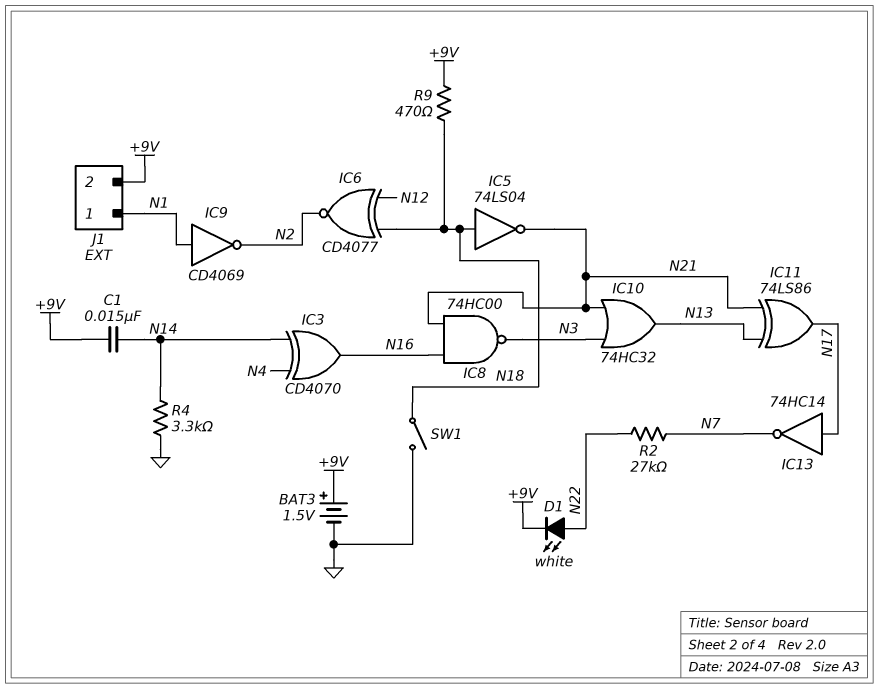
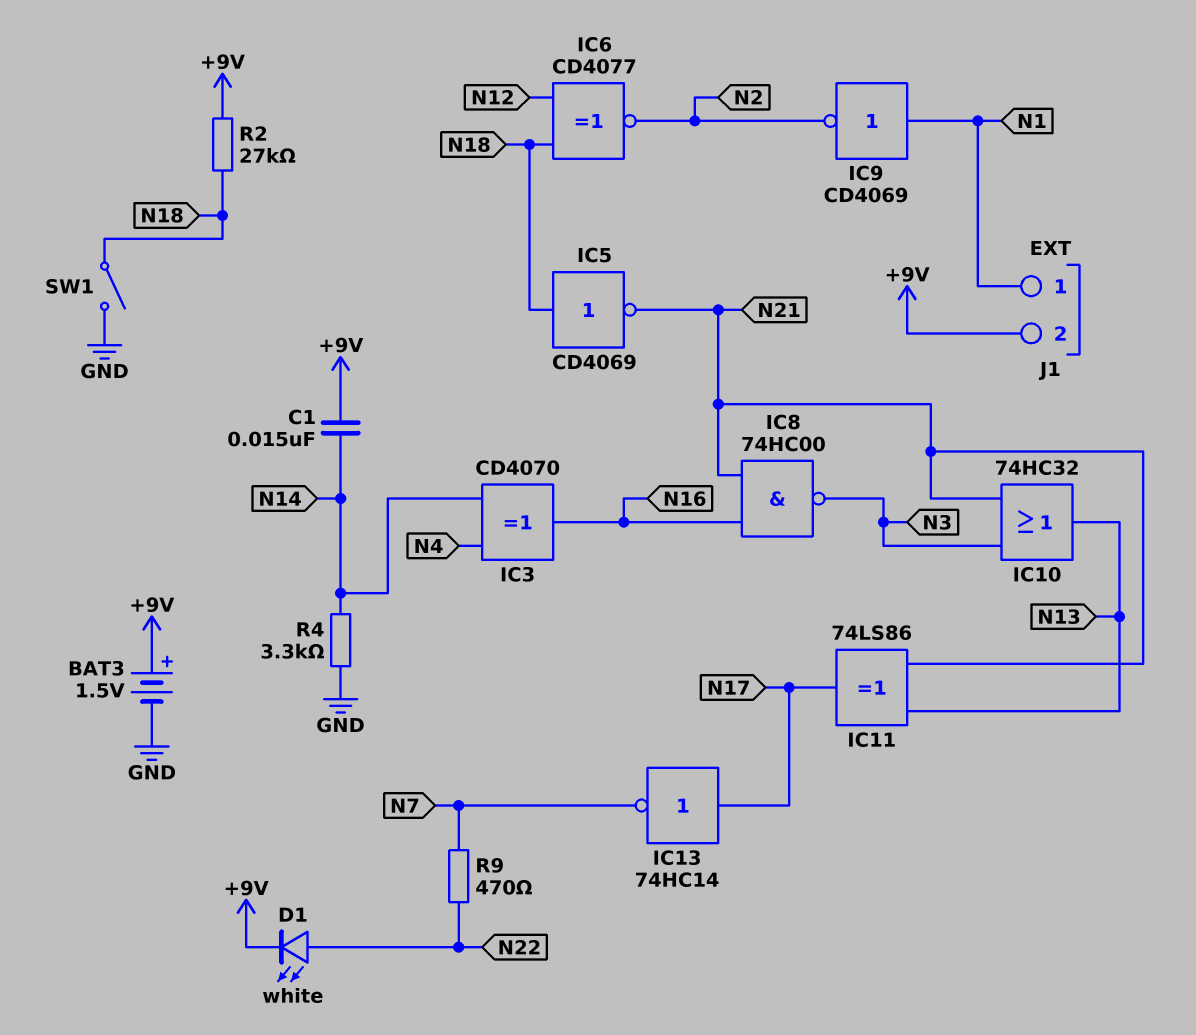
IC5: NOT 74LS04 (in N18, out N21) -> NOT CD4069 (in N18, out N21)
R2: 27k (N7, N22) -> 27k (+9V, N18)
R9: 470 (+9V, N18) -> 470 (N7, N22)

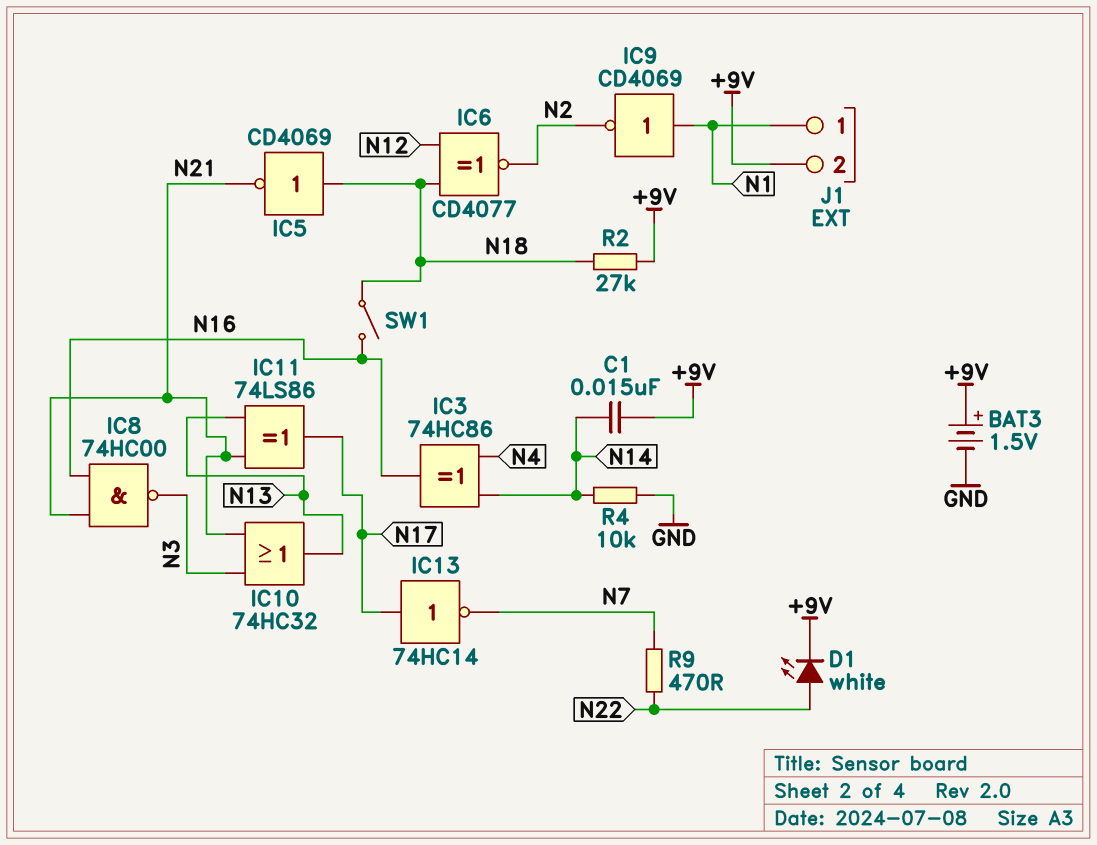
IC3: XOR CD4070 (in N4, in N14, out N16) -> XOR 74HC86 (in N4, in N14, out N16)
R4: 3.3k (GND, N14) -> 10k (GND, N14)
SW1: switch (GND, N18) -> switch (N16, N18)

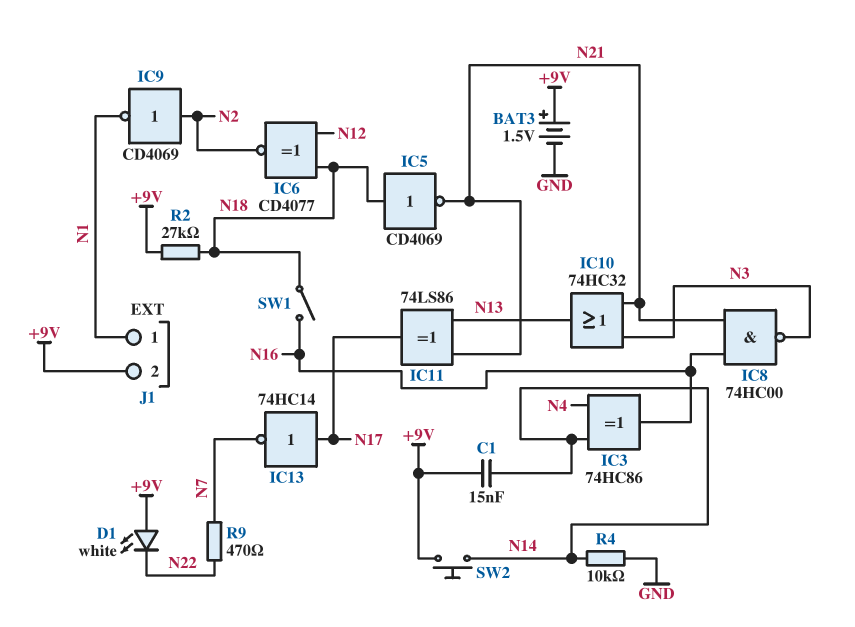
D1: LED white (A N22, K +9V) -> LED white (A +9V, K N22)
IC9: NOT CD4069 (in N1, out N2) -> NOT CD4069 (in N2, out N1)
SW2: none -> button (+9V, N14)

